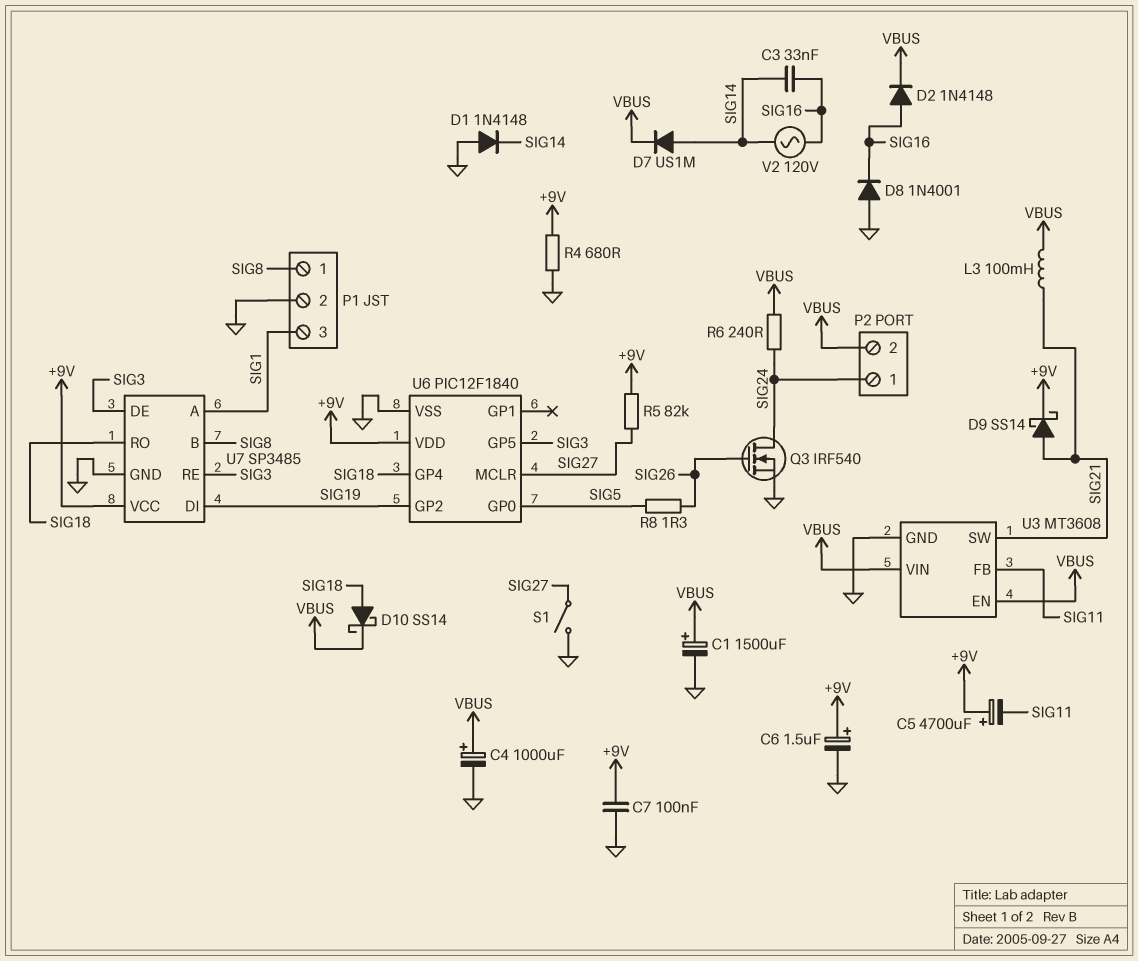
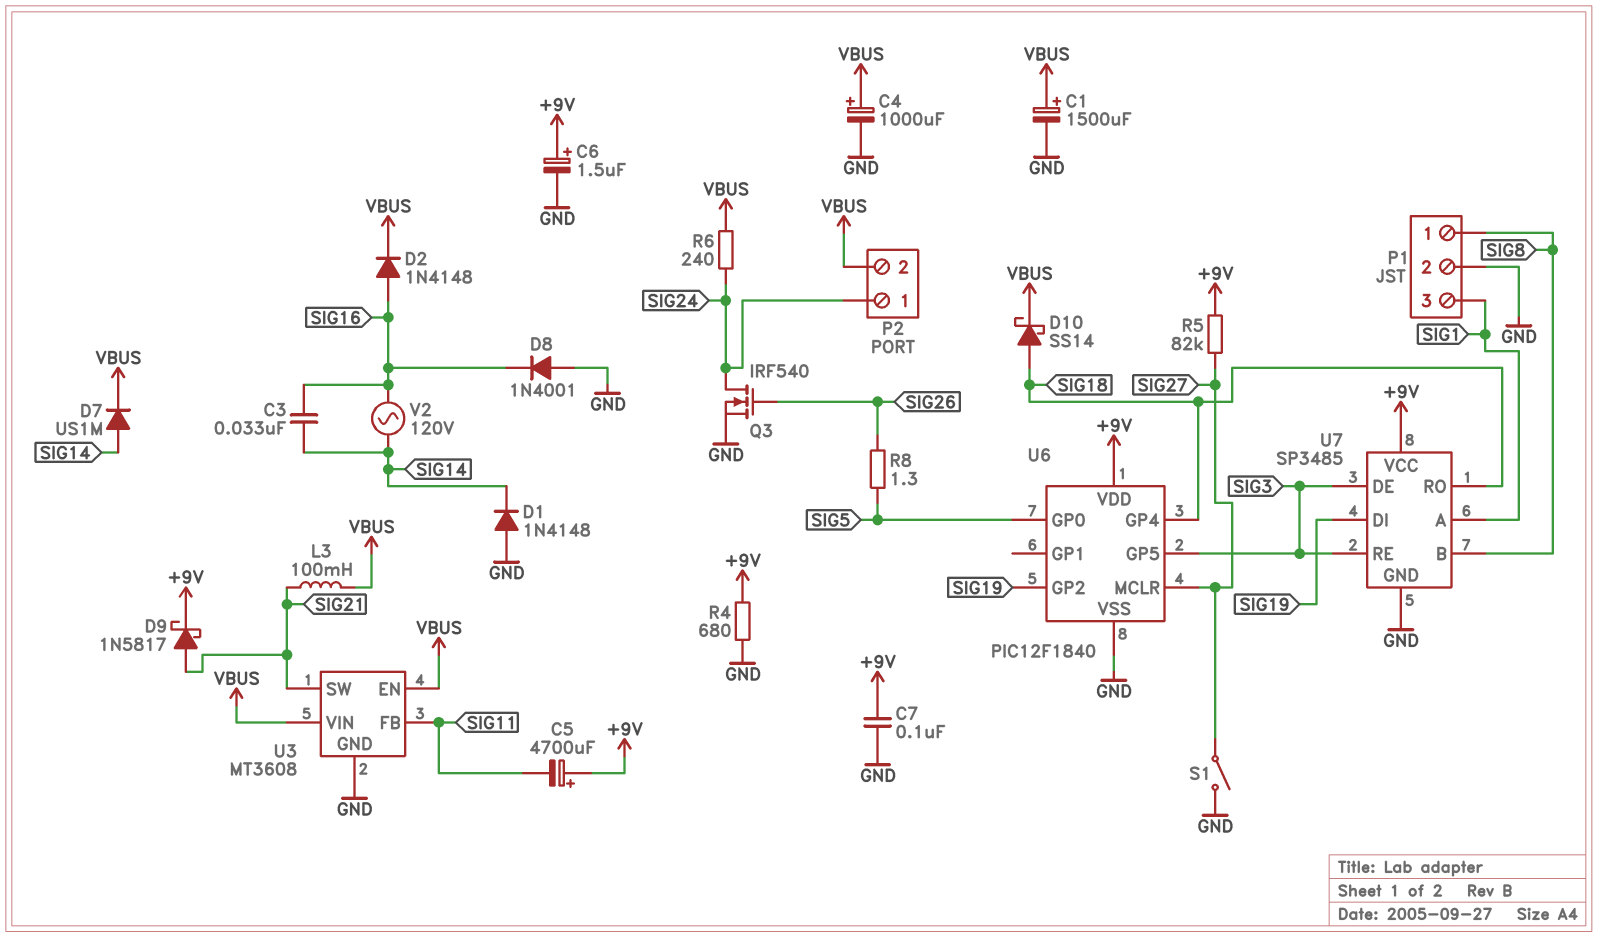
D9: schottky SS14 (A SIG21, K +9V) -> schottky 1N5817 (A SIG21, K +9V)

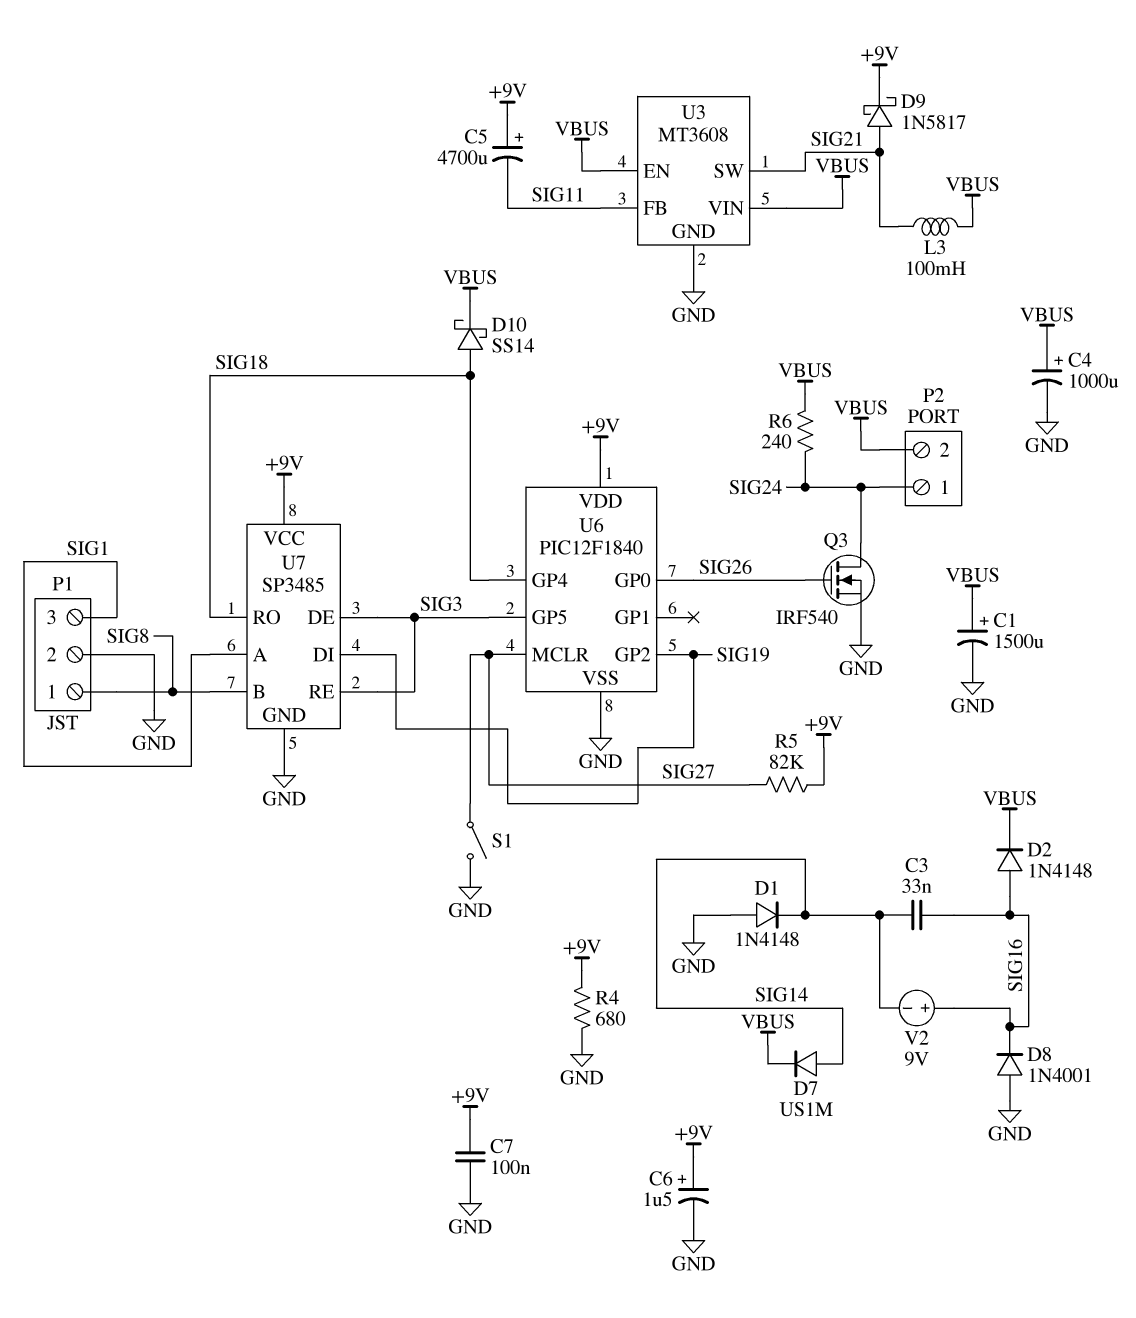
R8: 1.3 (SIG5, SIG26) -> none
U6 pin GP0: SIG5 -> SIG26
V2: AC 120V (SIG14, SIG16) -> 9V (plus SIG16, minus SIG14)

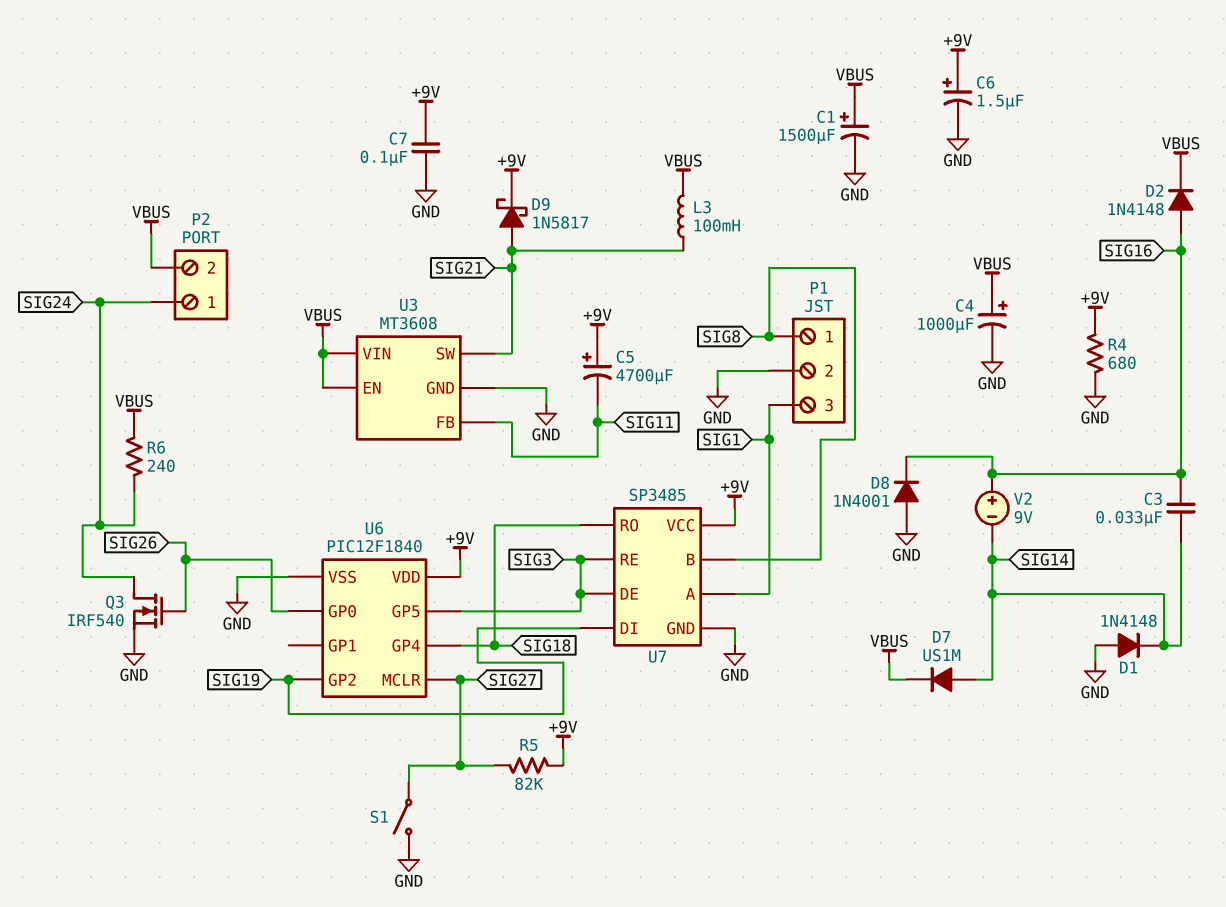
D10: schottky SS14 (A SIG18, K VBUS) -> none

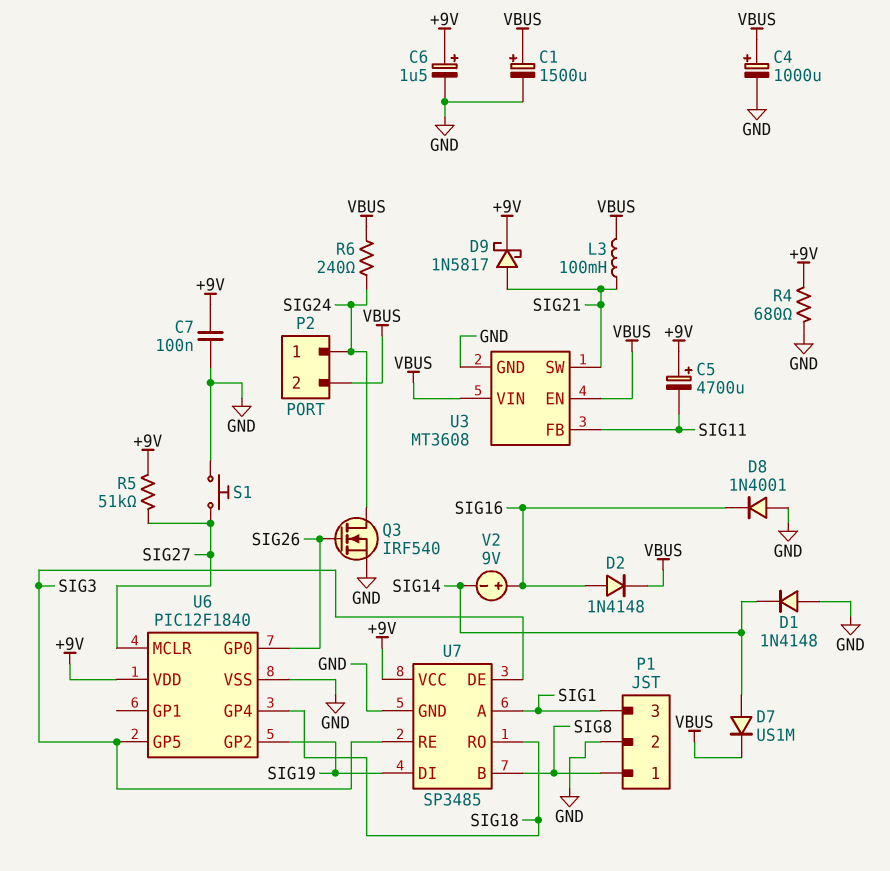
C3: 33nF (SIG14, SIG16) -> none
R5: 82k (+9V, SIG27) -> 51k (+9V, SIG27)
S1: switch (GND, SIG27) -> button (GND, SIG27)

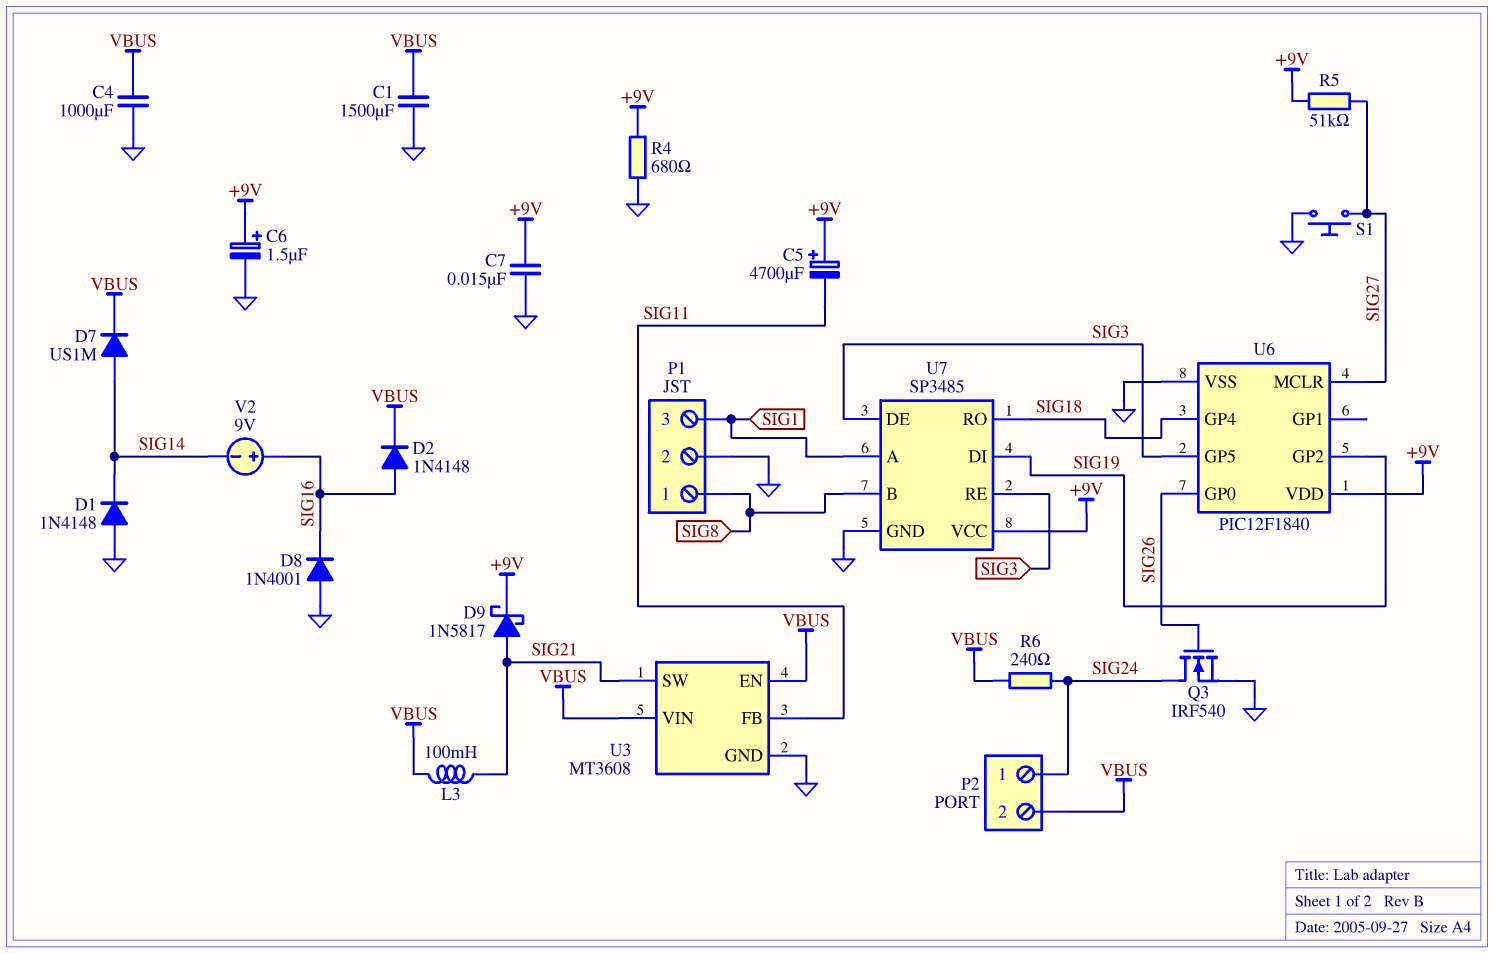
C1: 1500uF (plus VBUS, minus GND) -> 1500uF (GND, VBUS)
C4: 1000uF (plus VBUS, minus GND) -> 1000uF (GND, VBUS)
C7: 100nF (+9V, GND) -> 15nF (+9V, GND)

